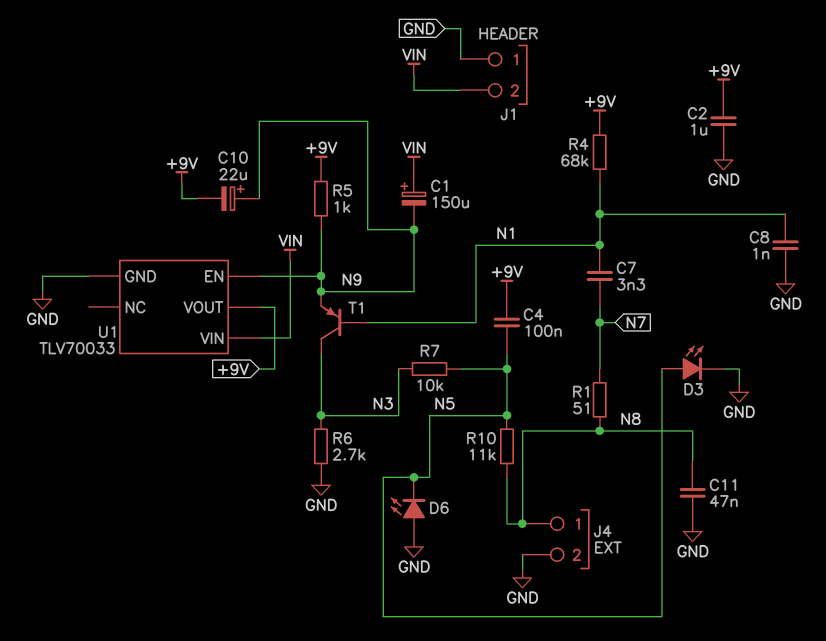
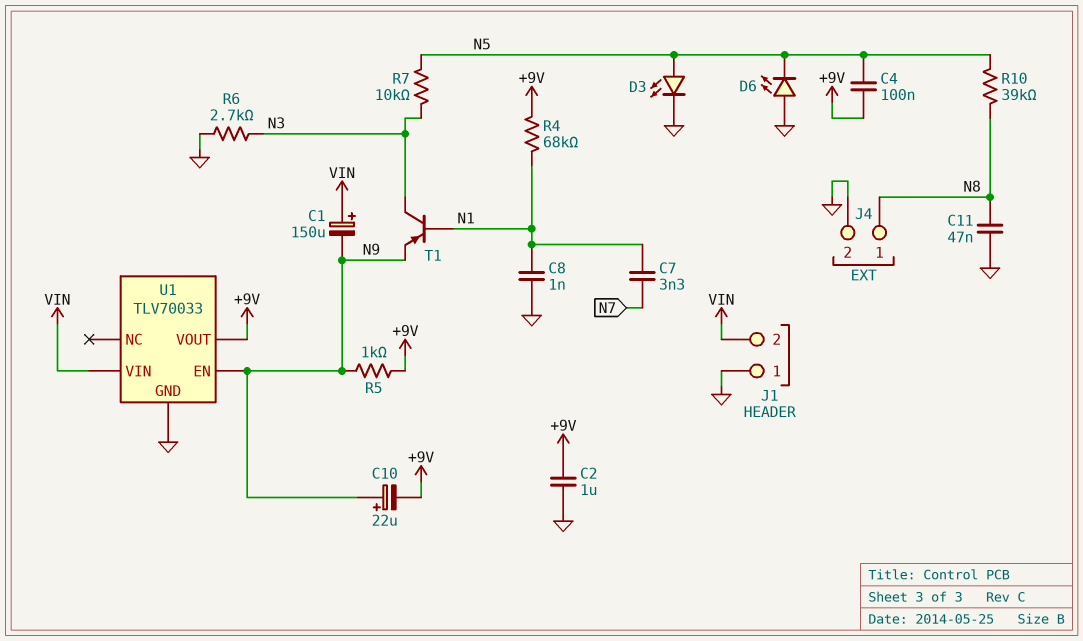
R1: 51 (N7, N8) -> none
R10: 11k (N5, N8) -> 39k (N5, N8)

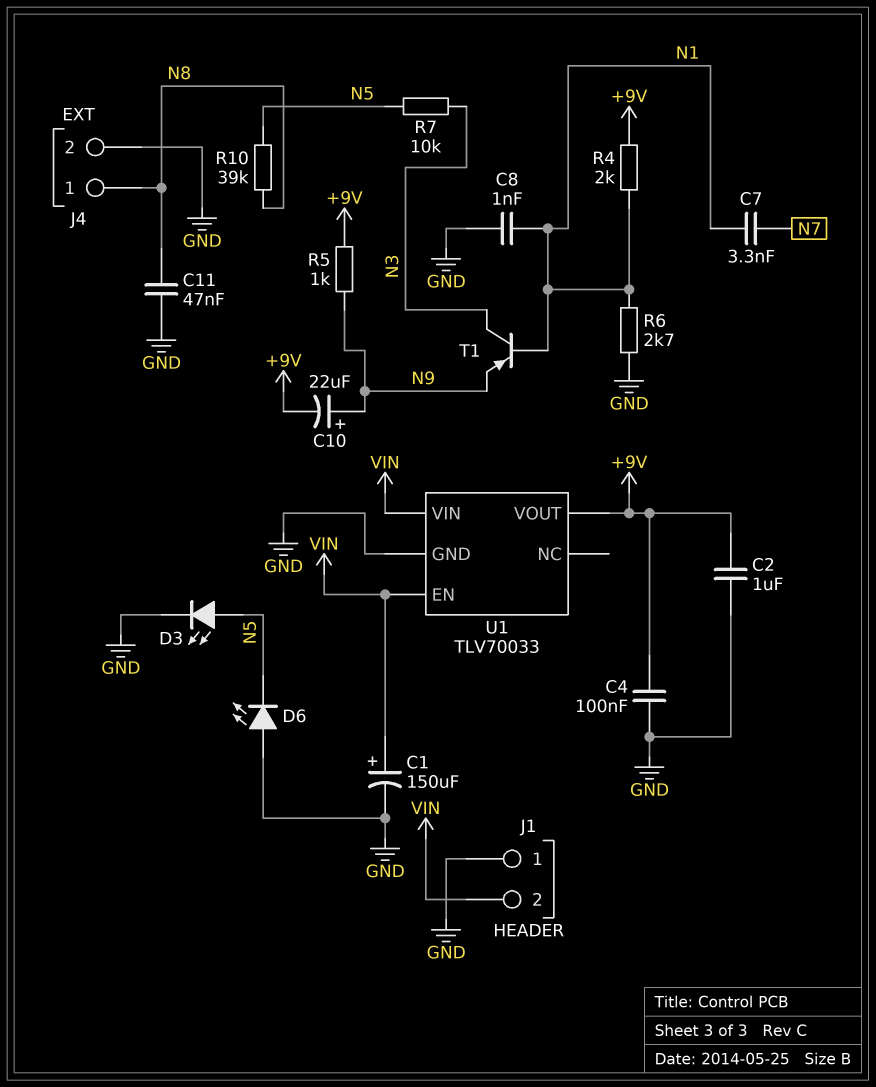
C1: 150uF (plus VIN, minus N9) -> 150uF (plus VIN, minus GND)
C4: 100nF (+9V, N5) -> 100nF (+9V, GND)
R4: 68k (+9V, N1) -> 2k (+9V, N1)
R6: 2.7k (GND, N3) -> 2.7k (GND, N1)
U1 pin EN: N9 -> VIN

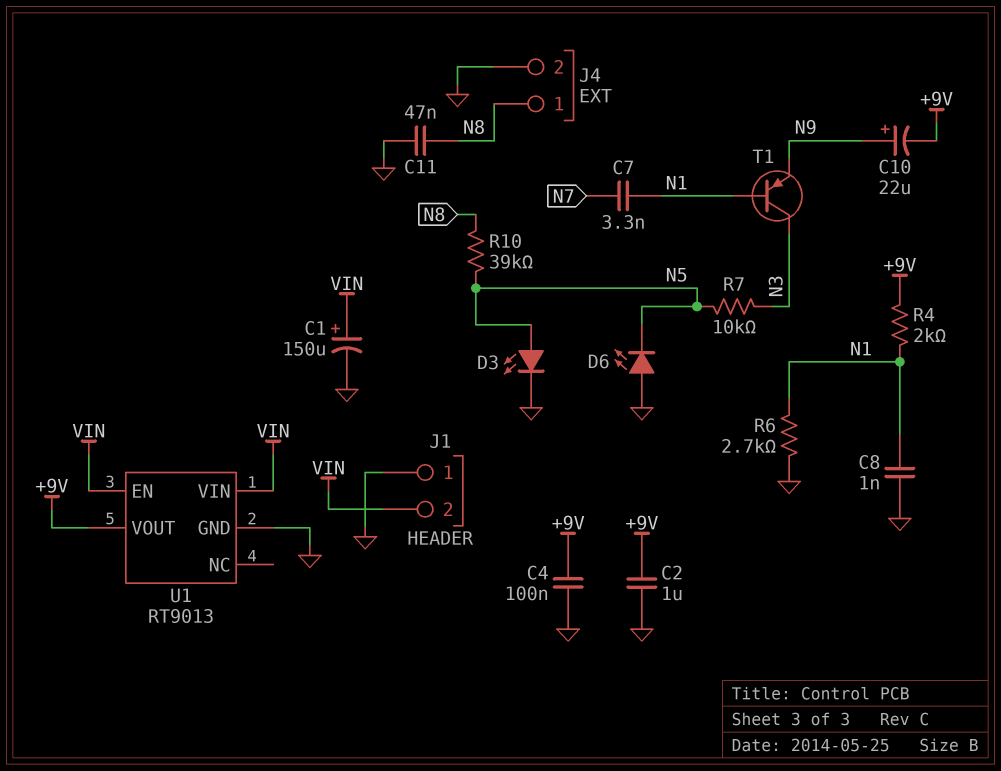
R5: 1k (+9V, N9) -> none
U1: TLV70033 -> RT9013

